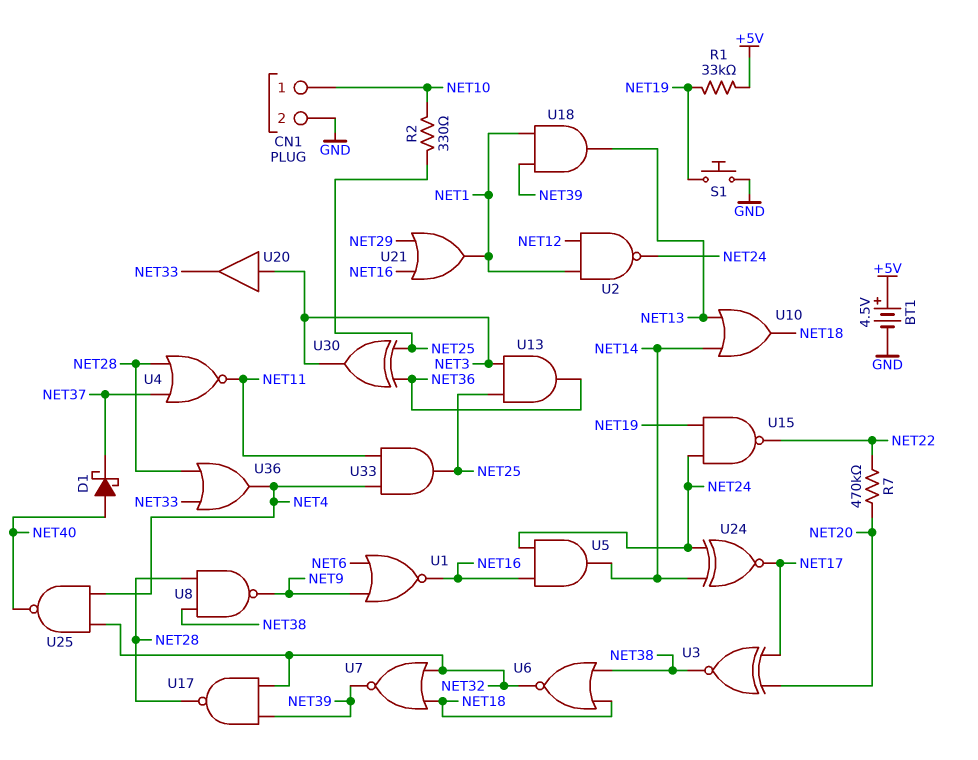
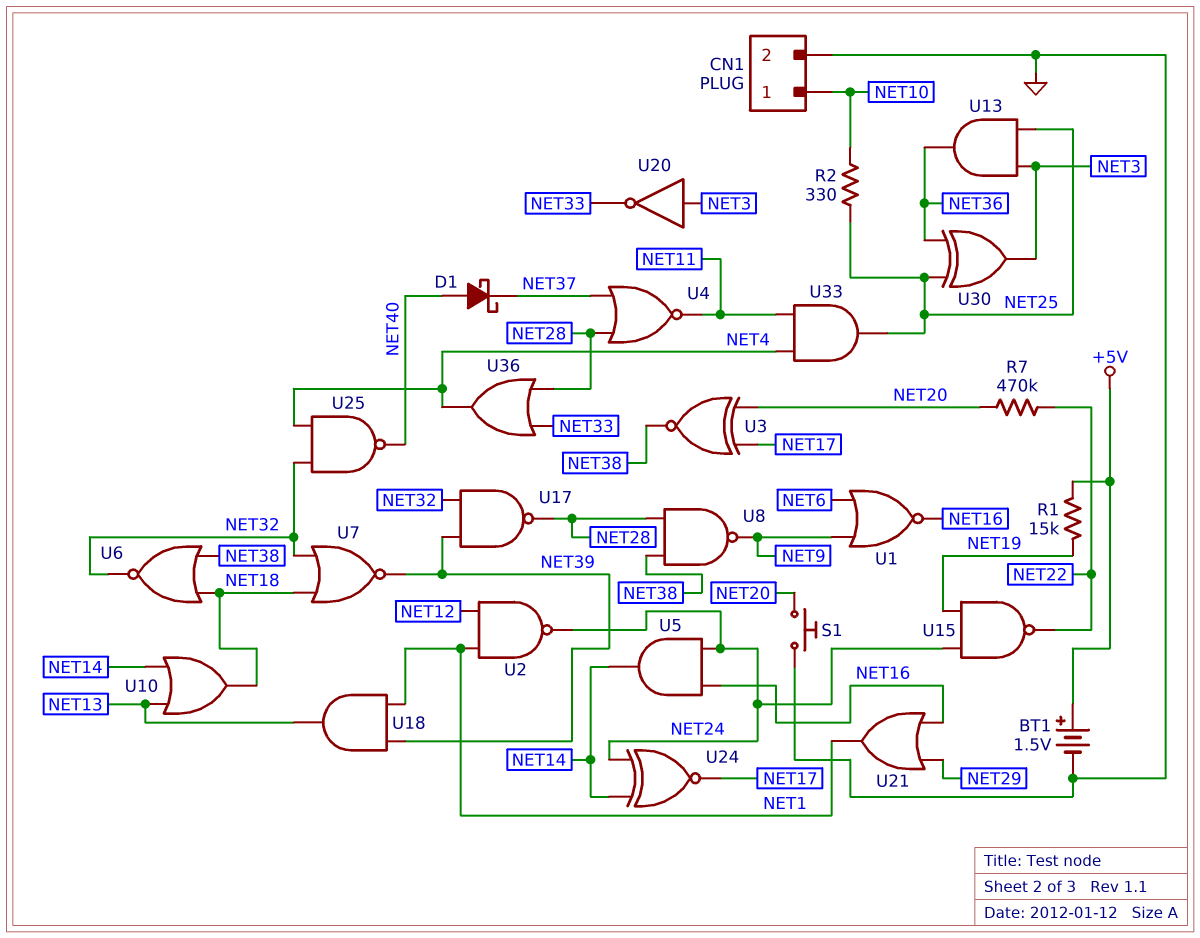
BT1: 4.5V (plus +5V, minus GND) -> 1.5V (plus +5V, minus GND)
R1: 33k (+5V, NET19) -> 15k (+5V, NET19)
S1: button (GND, NET19) -> button (GND, NET20)
U20: buffer (in NET3, out NET33) -> NOT (in NET3, out NET33)

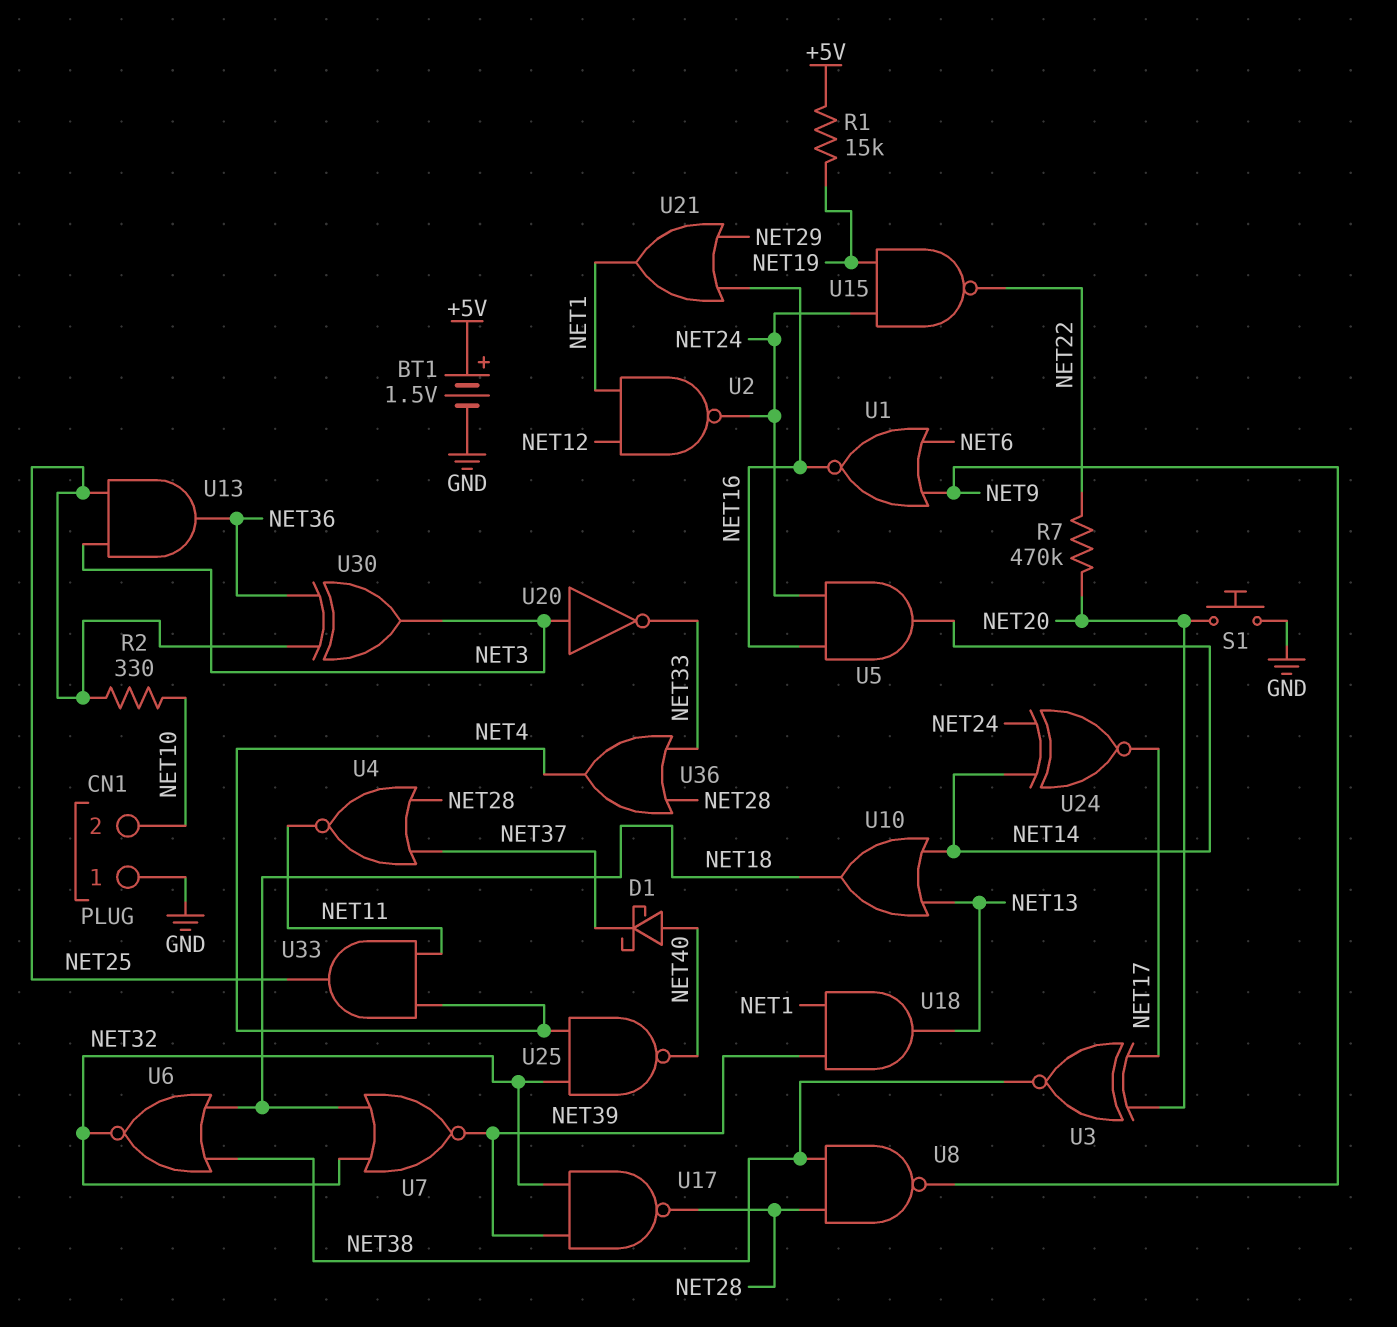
CN1 pin 1: NET10 -> GND
CN1 pin 2: GND -> NET10

